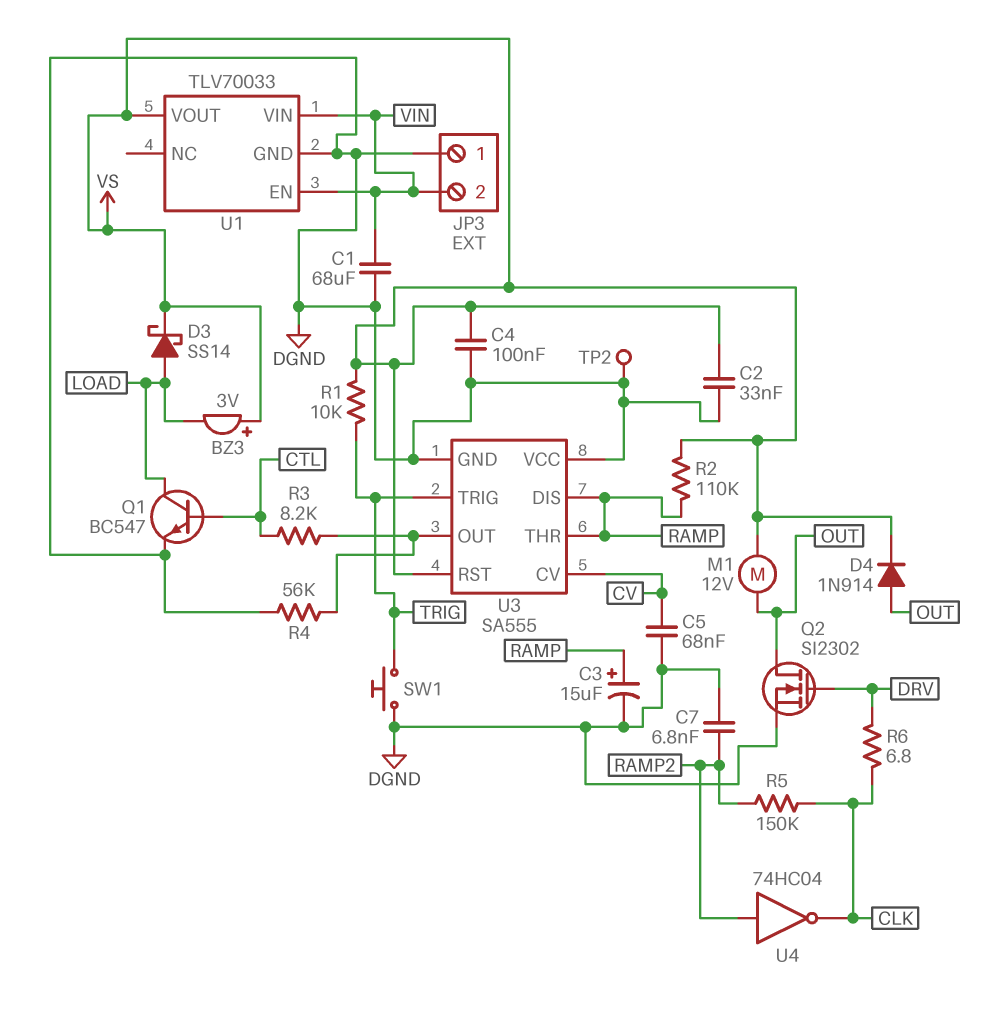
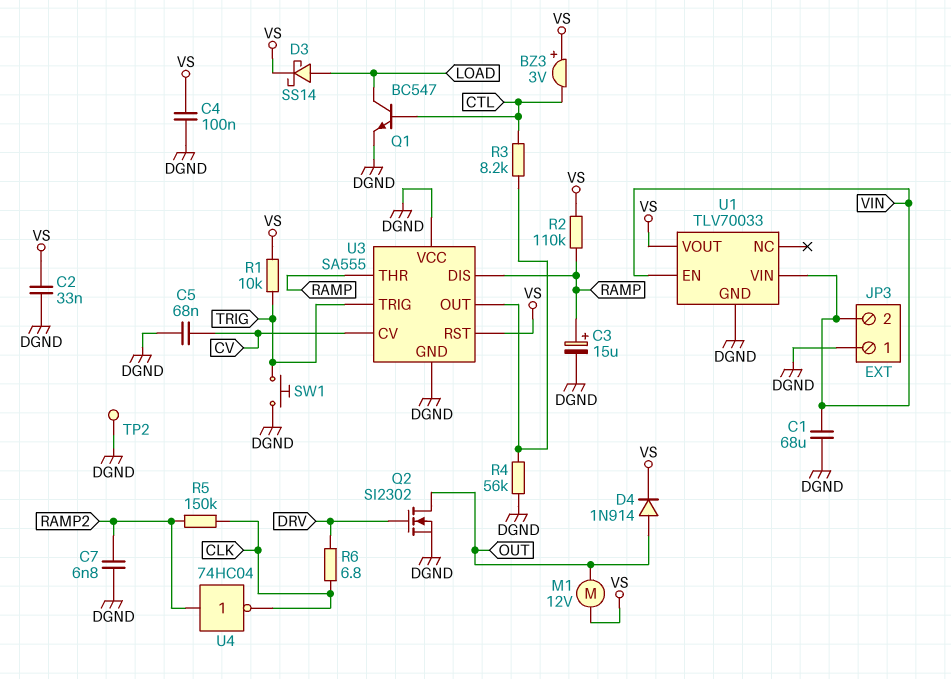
BZ3: buzzer 3V (plus VS, minus LOAD) -> buzzer 3V (plus VS, minus CTL)

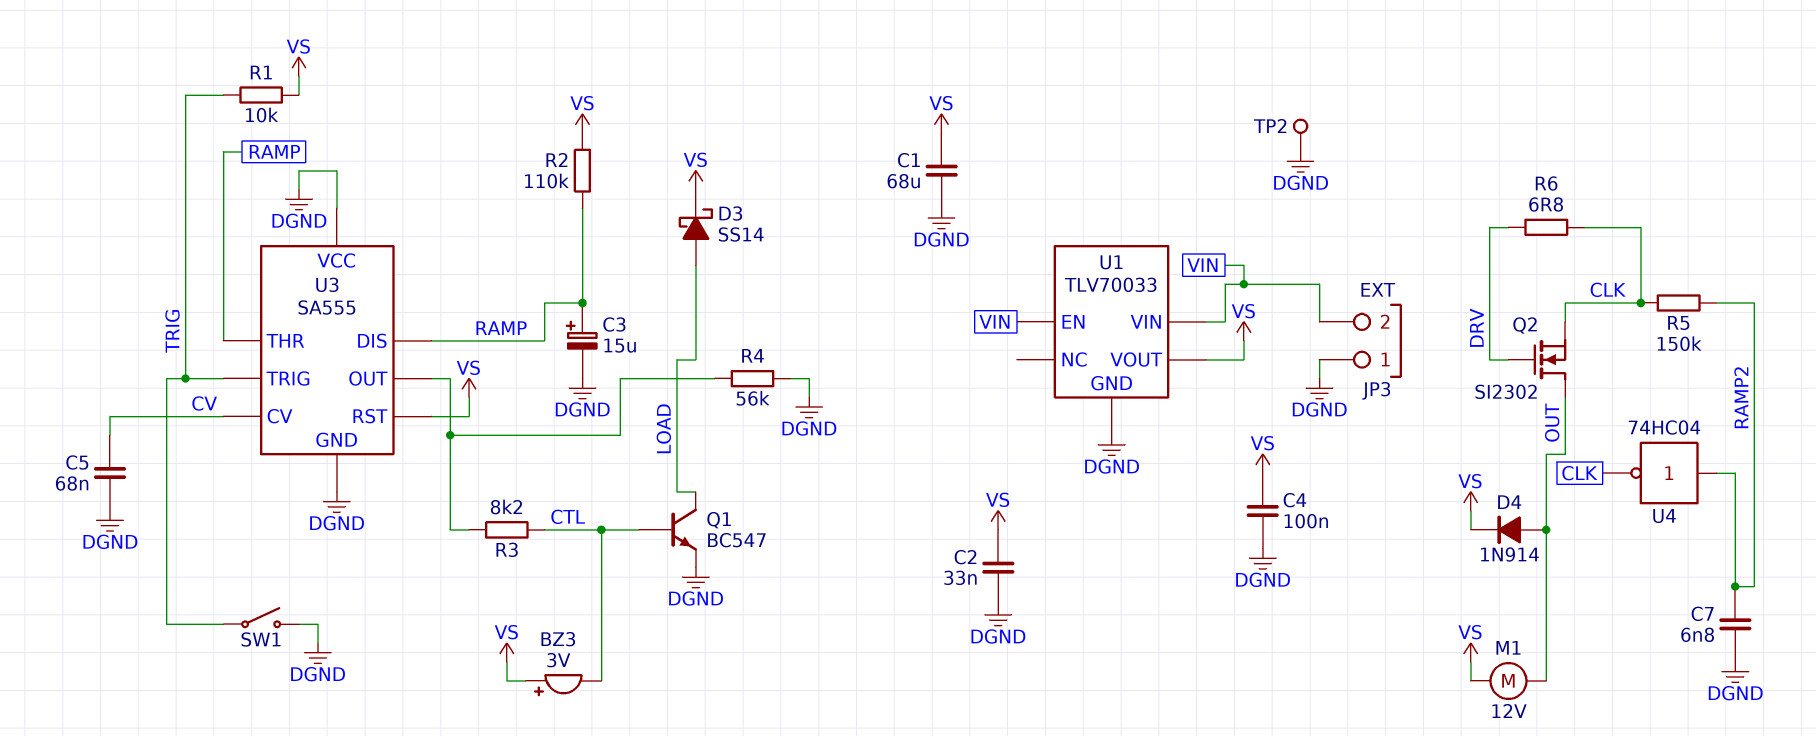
C1: 68uF (DGND, VIN) -> 68uF (DGND, VS)
Q2: NMOS SI2302 (G DRV, D OUT, S DGND) -> NMOS SI2302 (G DRV, D OUT, S CLK)
SW1: button (DGND, TRIG) -> switch (DGND, TRIG)

